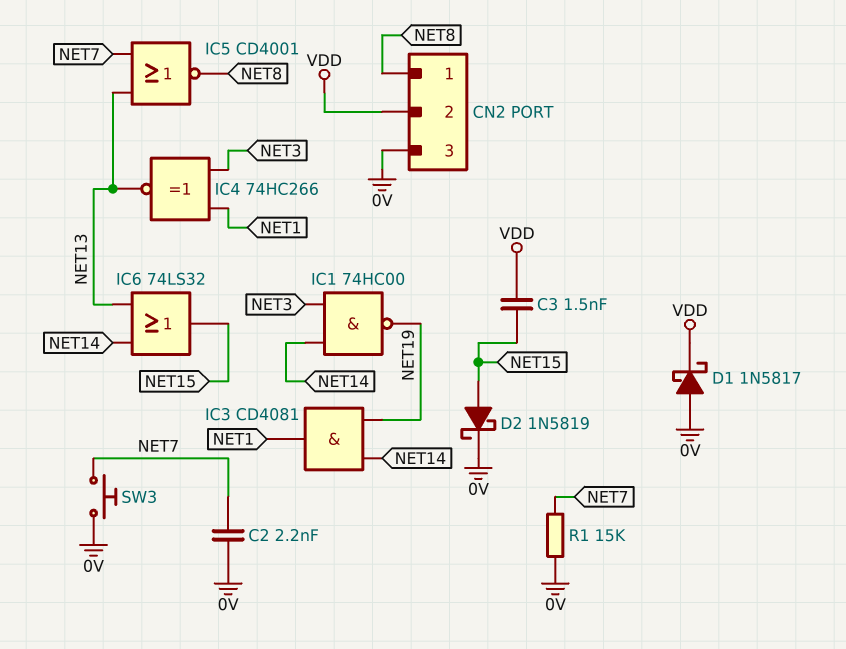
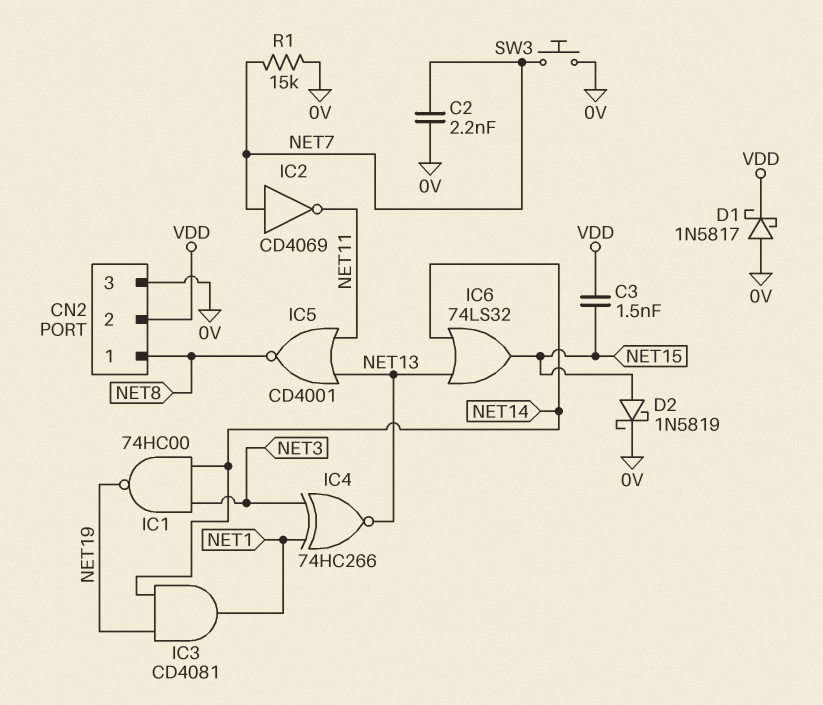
IC2: none -> NOT CD4069 (in NET7, out NET11)
IC5: NOR CD4001 (in NET7, in NET13, out NET8) -> NOR CD4001 (in NET11, in NET13, out NET8)

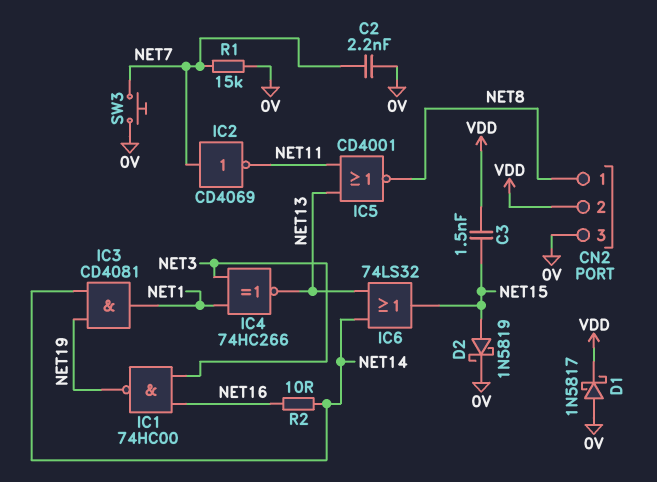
IC1: NAND 74HC00 (in NET3, in NET14, out NET19) -> NAND 74HC00 (in NET3, in NET16, out NET19)
R2: none -> 10 (NET14, NET16)

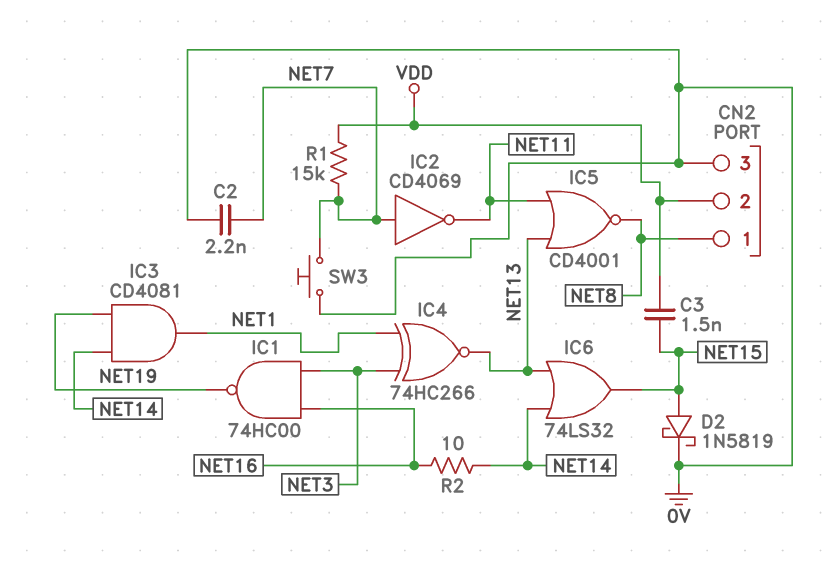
D1: schottky 1N5817 (A 0V, K VDD) -> none
R1: 15k (0V, NET7) -> 15k (NET7, VDD)

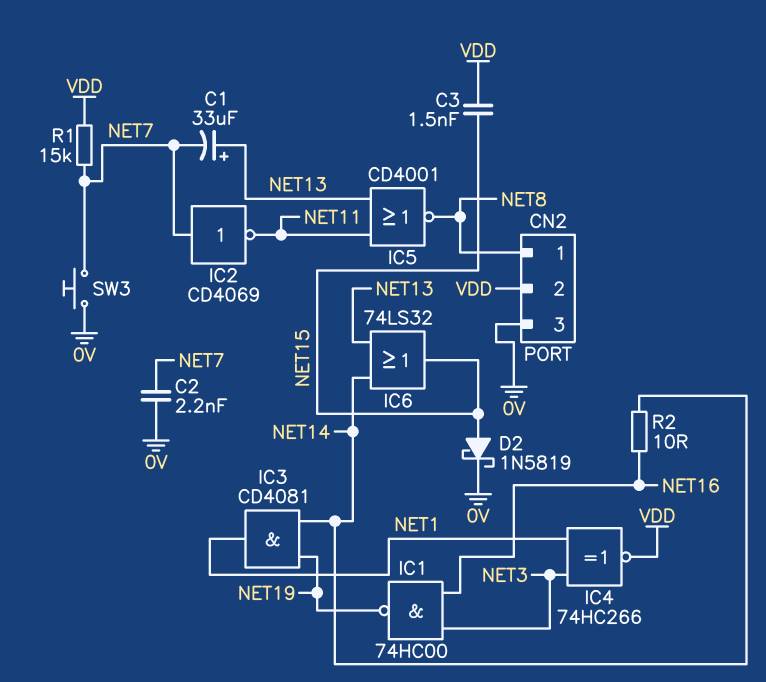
C1: none -> 33uF (plus NET13, minus NET7)
IC4: XNOR 74HC266 (in NET1, in NET3, out NET13) -> XNOR 74HC266 (in NET1, in NET3, out VDD)

